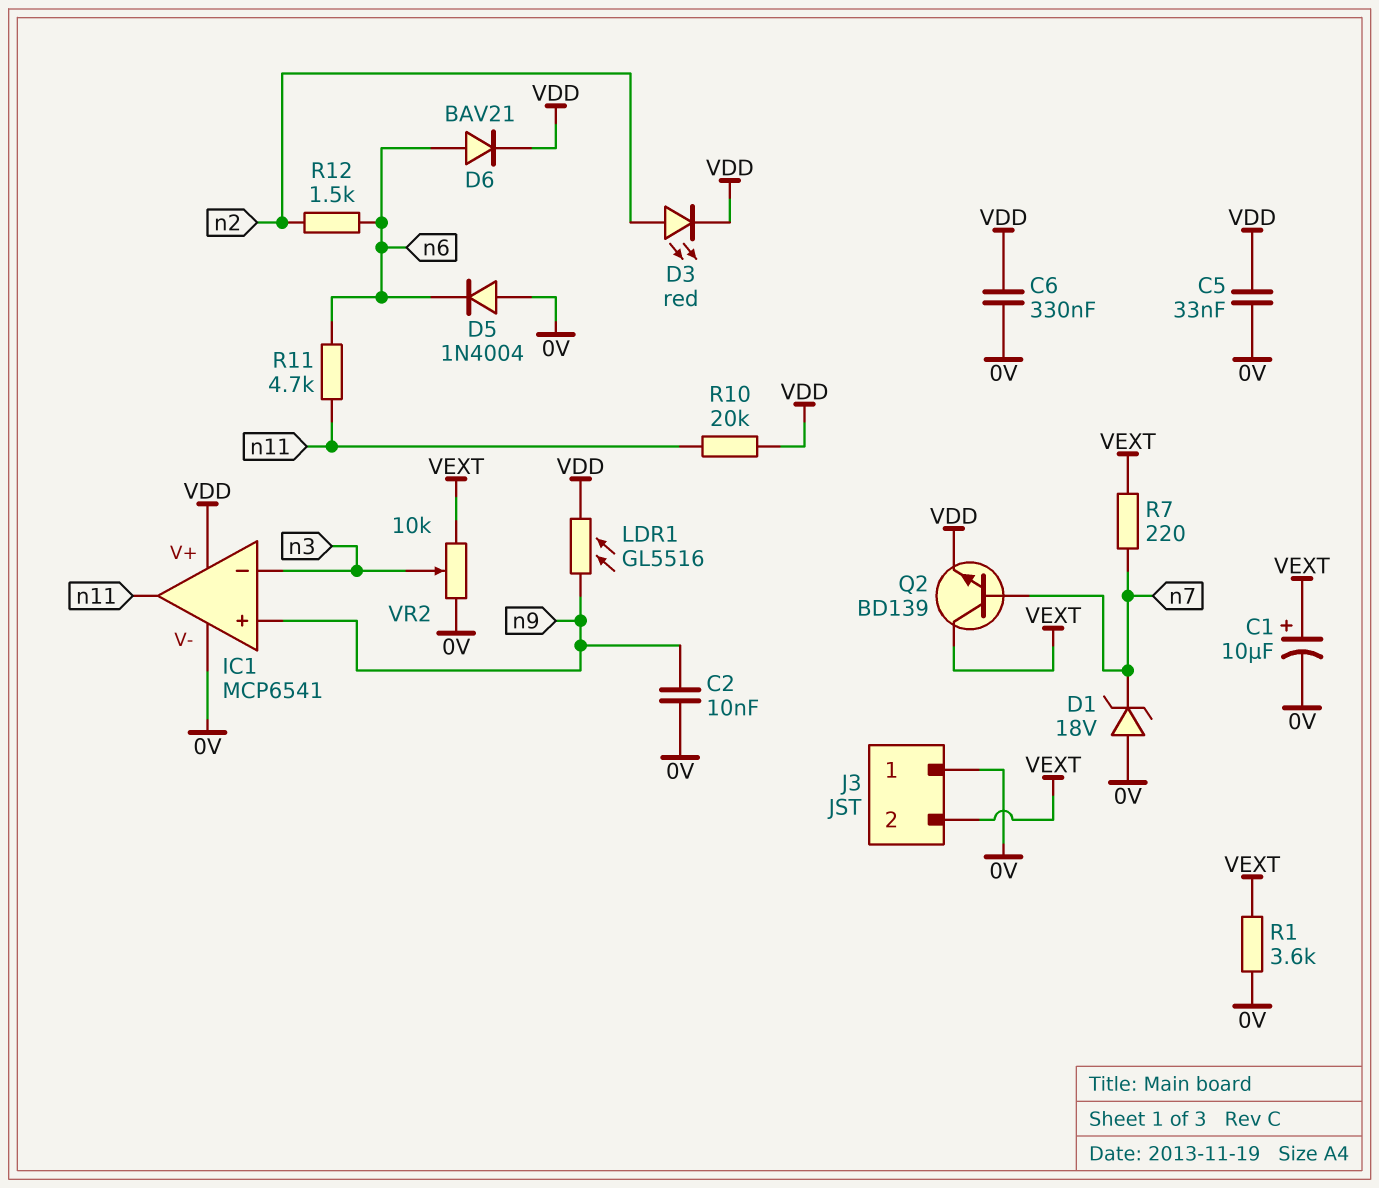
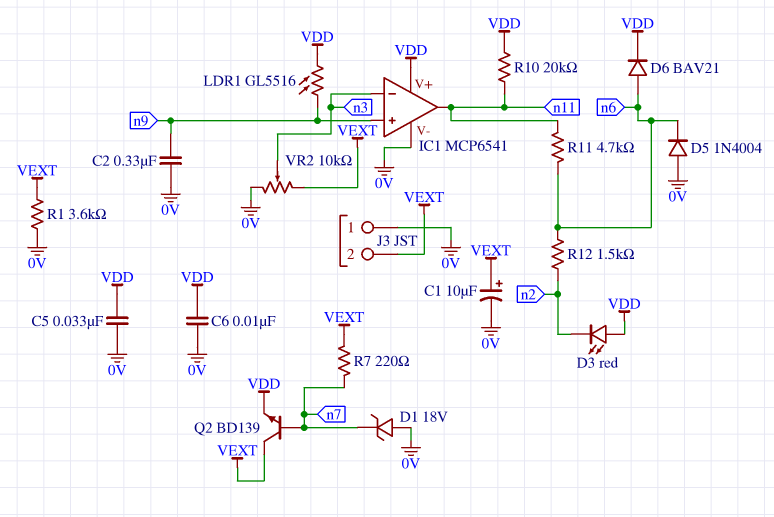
C2: 10nF (0V, n9) -> 330nF (0V, n9)
C6: 330nF (0V, VDD) -> 10nF (0V, VDD)
D3: LED red (A n2, K VDD) -> LED red (A VDD, K n2)

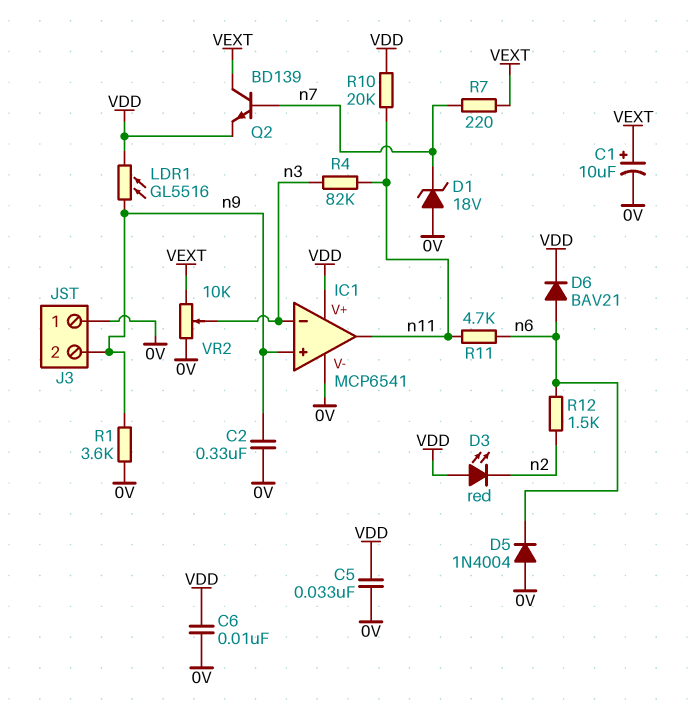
J3 pin 2: VEXT -> n9
R1: 3.6k (0V, VEXT) -> 3.6k (0V, n9)
R4: none -> 82k (n3, n11)

